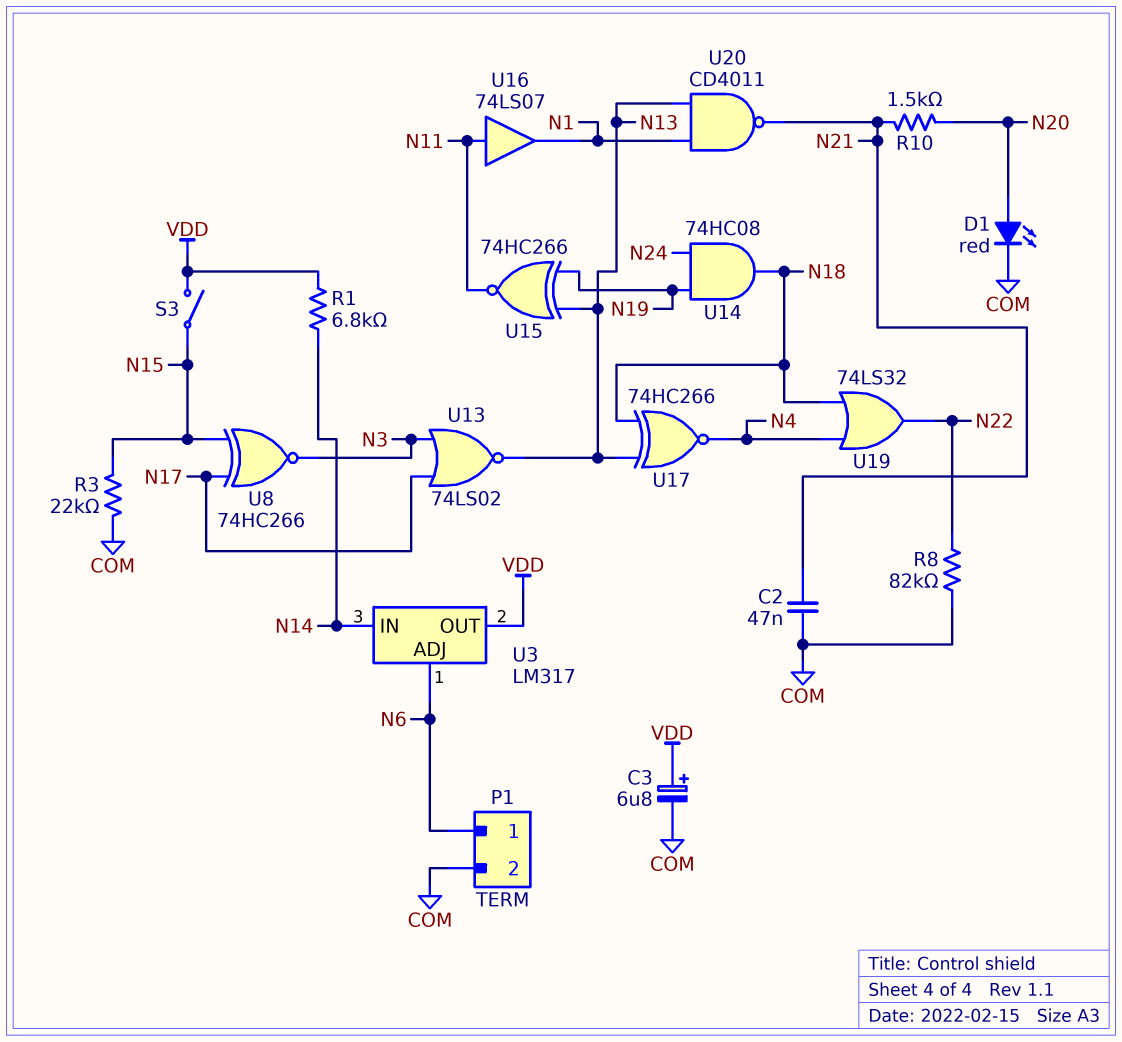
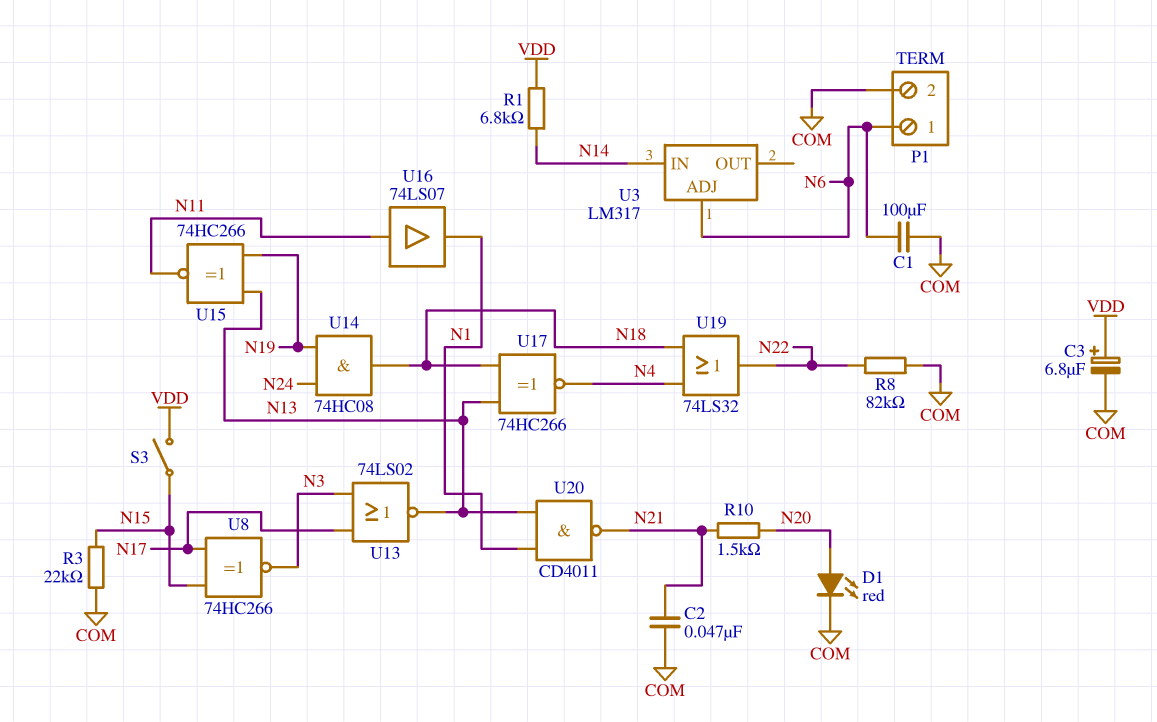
C1: none -> 100uF (COM, N6)
U3 pin OUT: VDD -> none

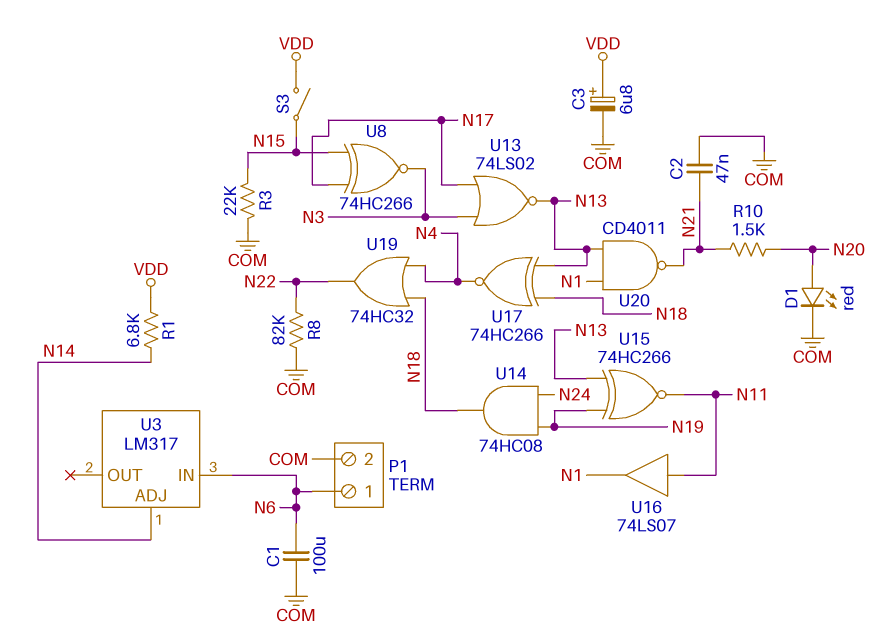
U3 pin ADJ: N6 -> N14
U3 pin IN: N14 -> N6
U19: OR 74LS32 (in N4, in N18, out N22) -> OR 74HC32 (in N4, in N18, out N22)

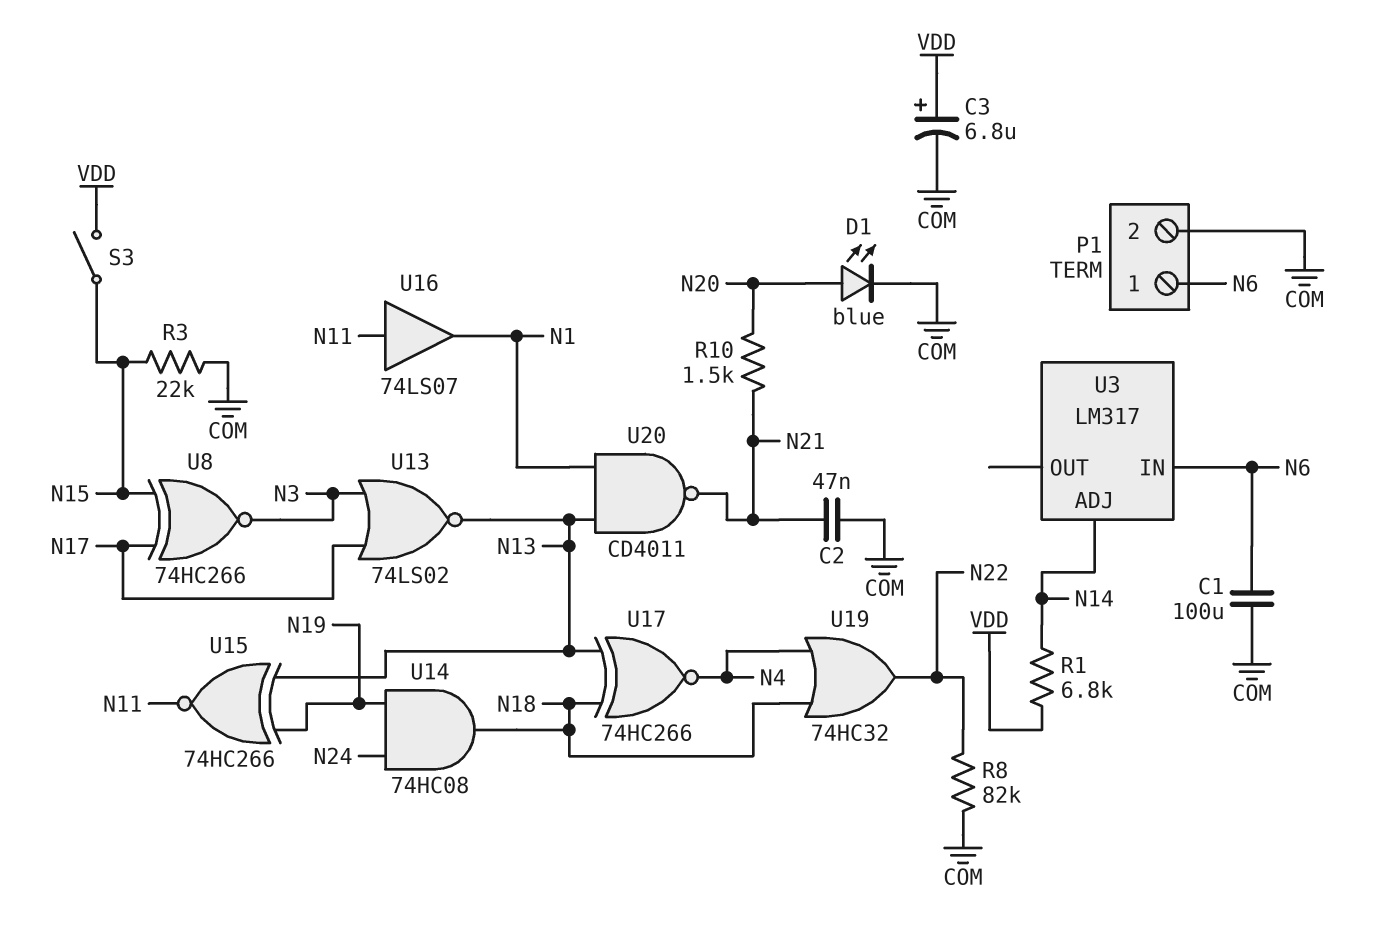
D1: LED red (A N20, K COM) -> LED blue (A N20, K COM)

